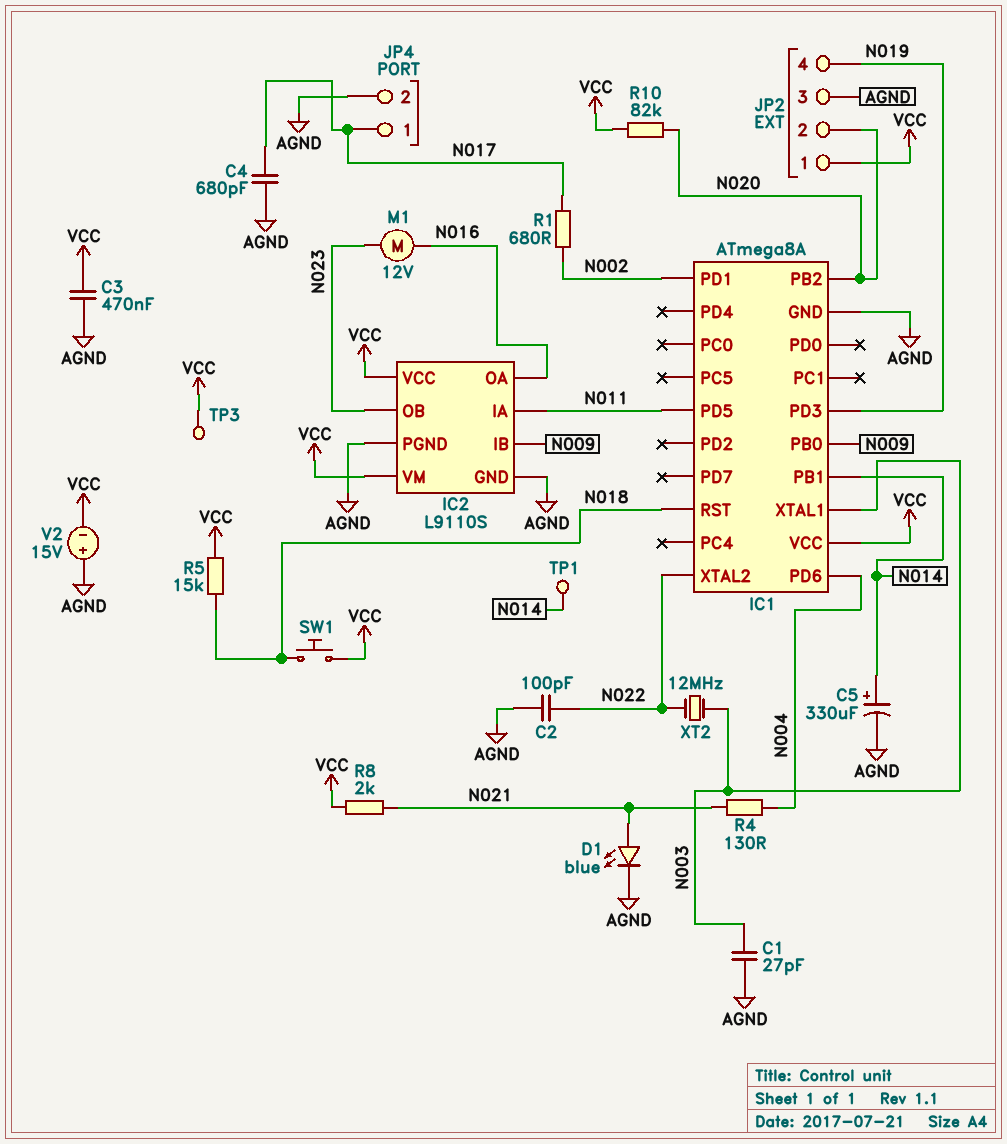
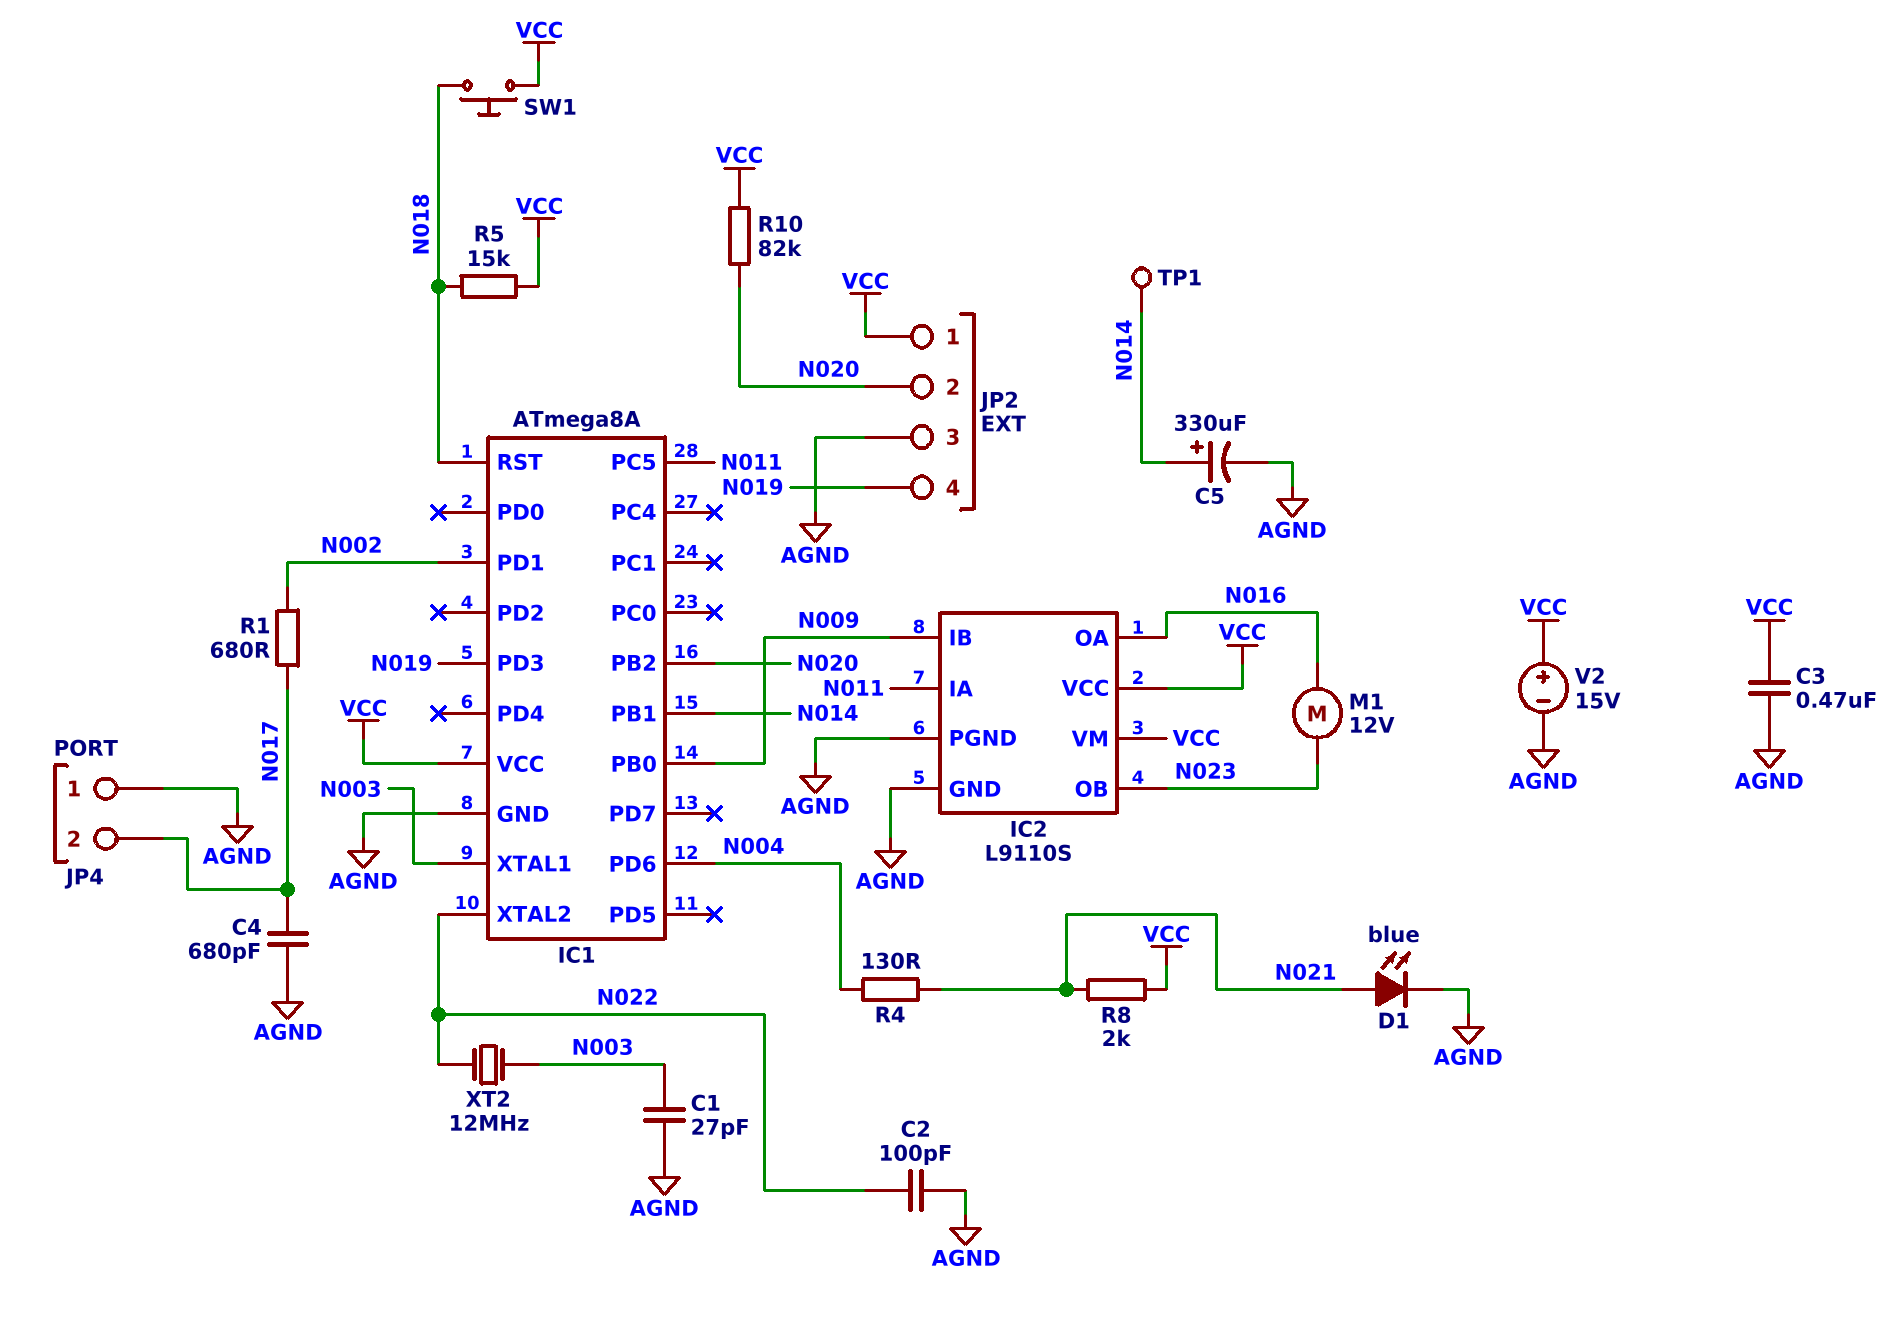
IC1 pin PC5: none -> N011
IC1 pin PD5: N011 -> none
JP4 pin 1: N017 -> AGND
JP4 pin 2: AGND -> N017
TP3: test point (VCC) -> none
V2: 15V (plus AGND, minus VCC) -> 15V (plus VCC, minus AGND)

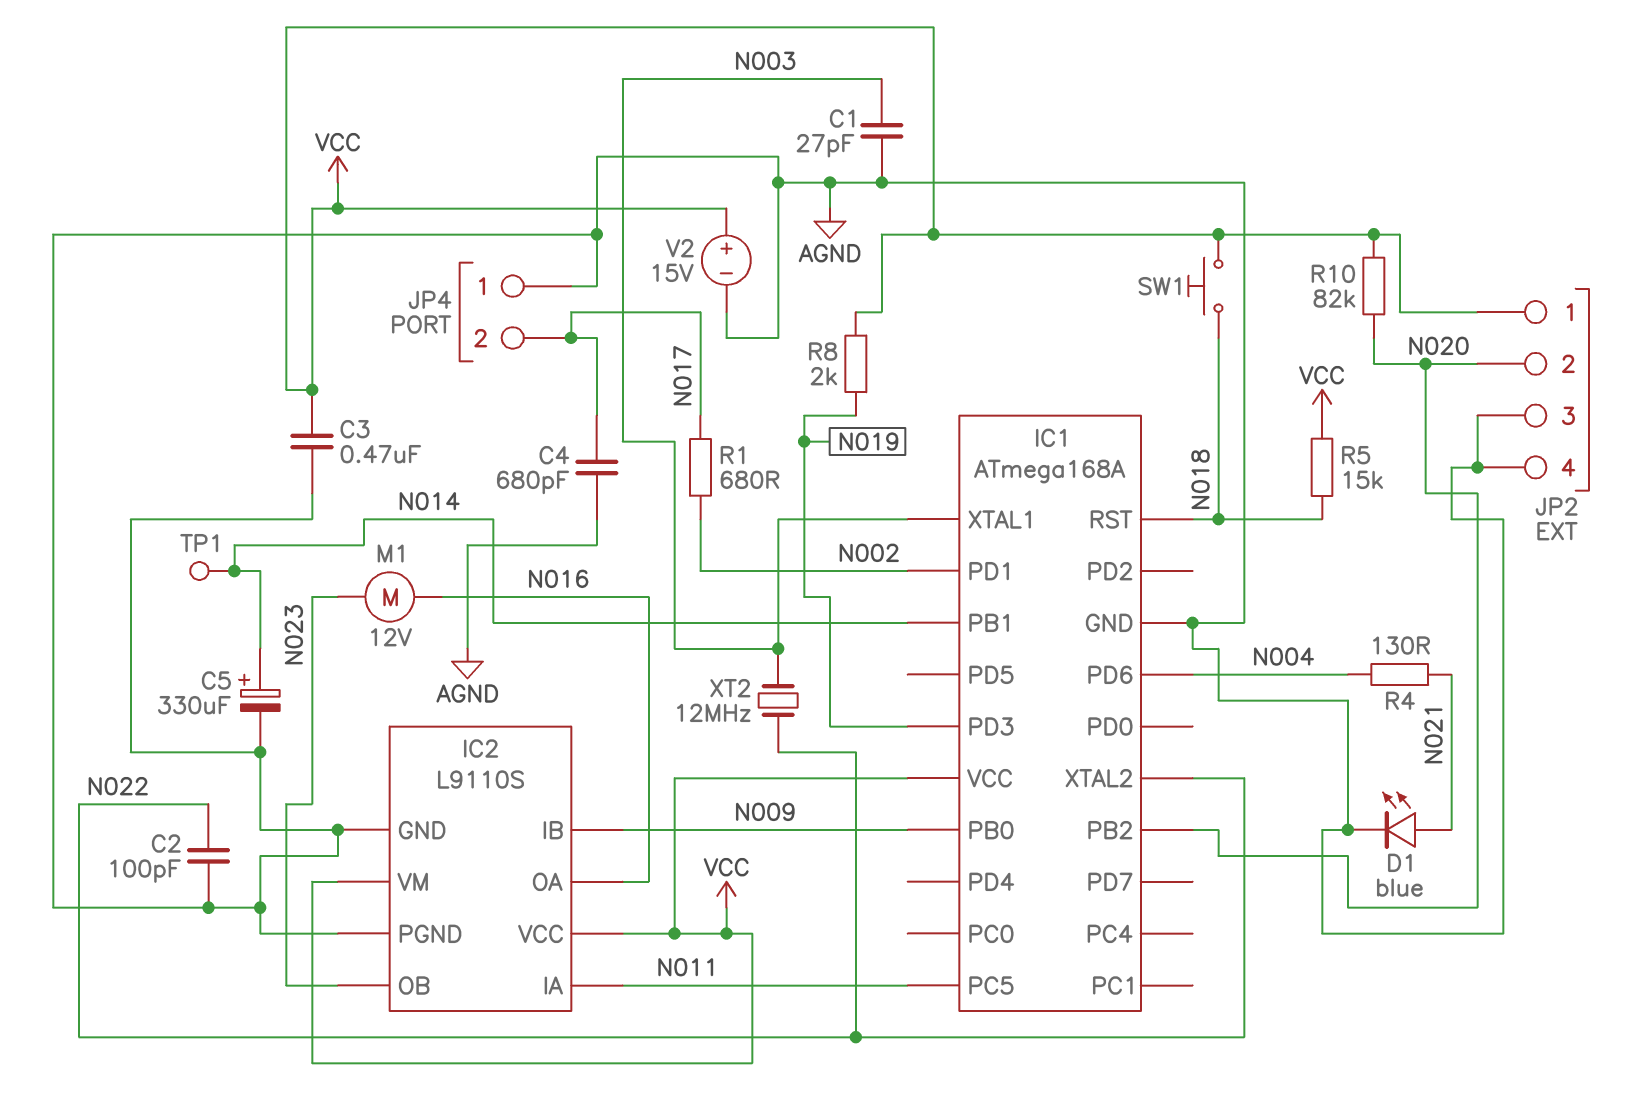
IC1: ATmega8A -> ATmega168A
JP2 pin 4: N019 -> AGND
R8: 2k (N021, VCC) -> 2k (N019, VCC)

